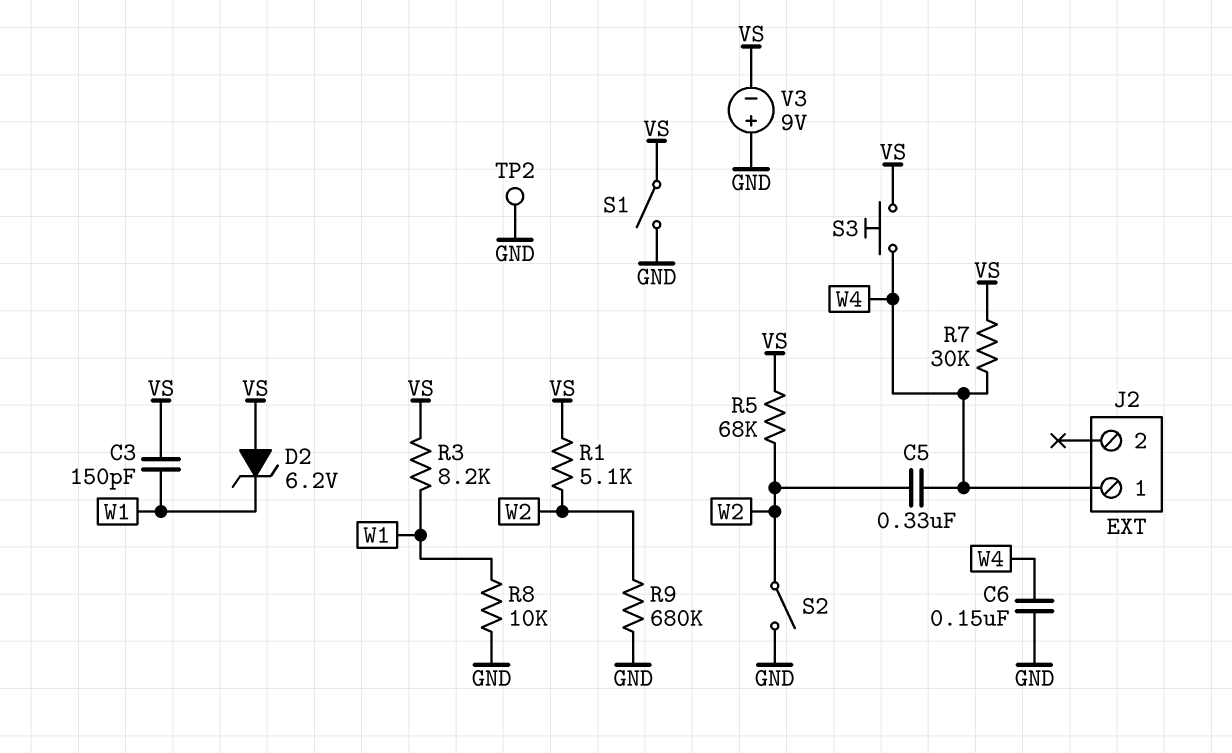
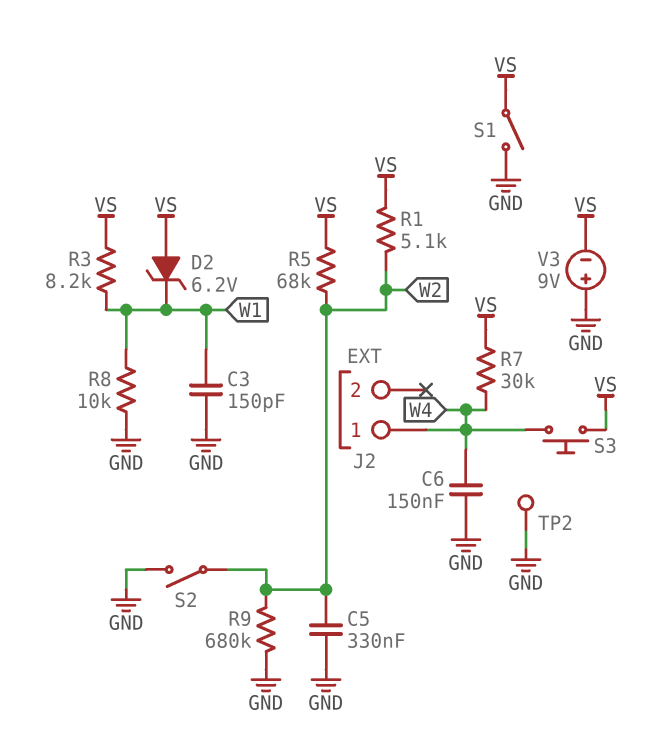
C3: 150pF (VS, W1) -> 150pF (GND, W1)
C5: 330nF (W2, W4) -> 330nF (GND, W2)

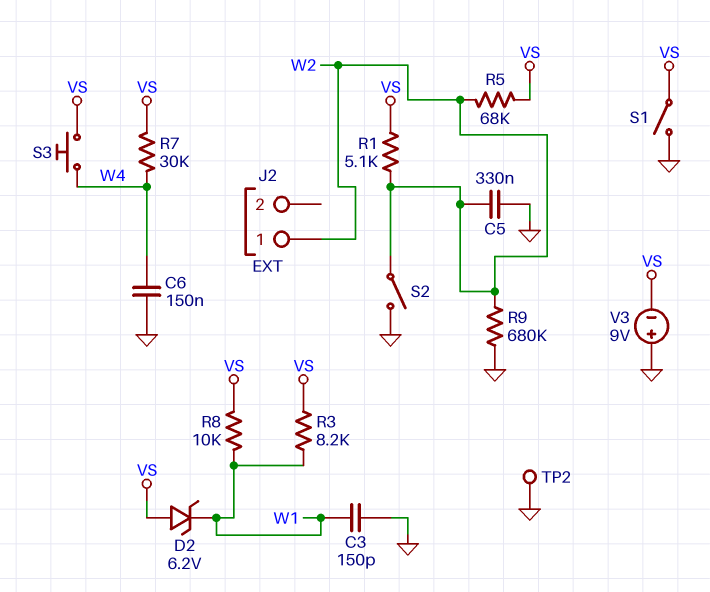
J2 pin 1: W4 -> W2
R8: 10k (GND, W1) -> 10k (VS, W1)

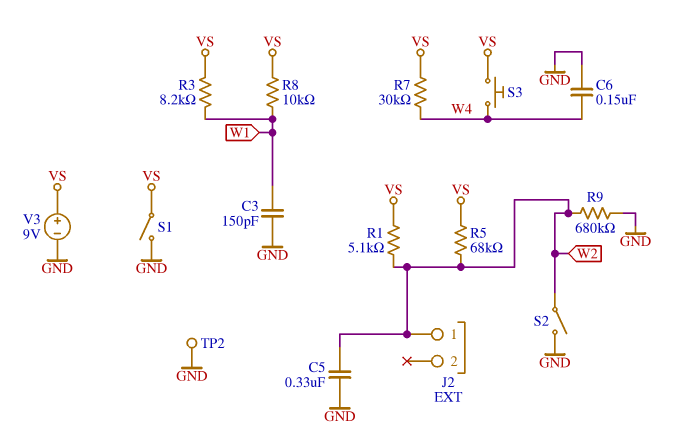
D2: zener 6.2V (A VS, K W1) -> none
V3: 9V (plus GND, minus VS) -> 9V (plus VS, minus GND)

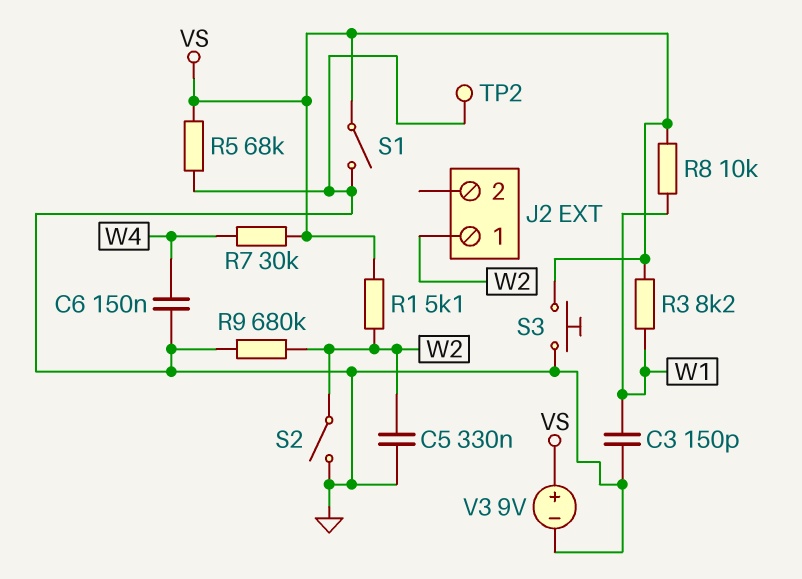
R5: 68k (VS, W2) -> 68k (GND, VS)
S3: button (VS, W4) -> button (GND, VS)

